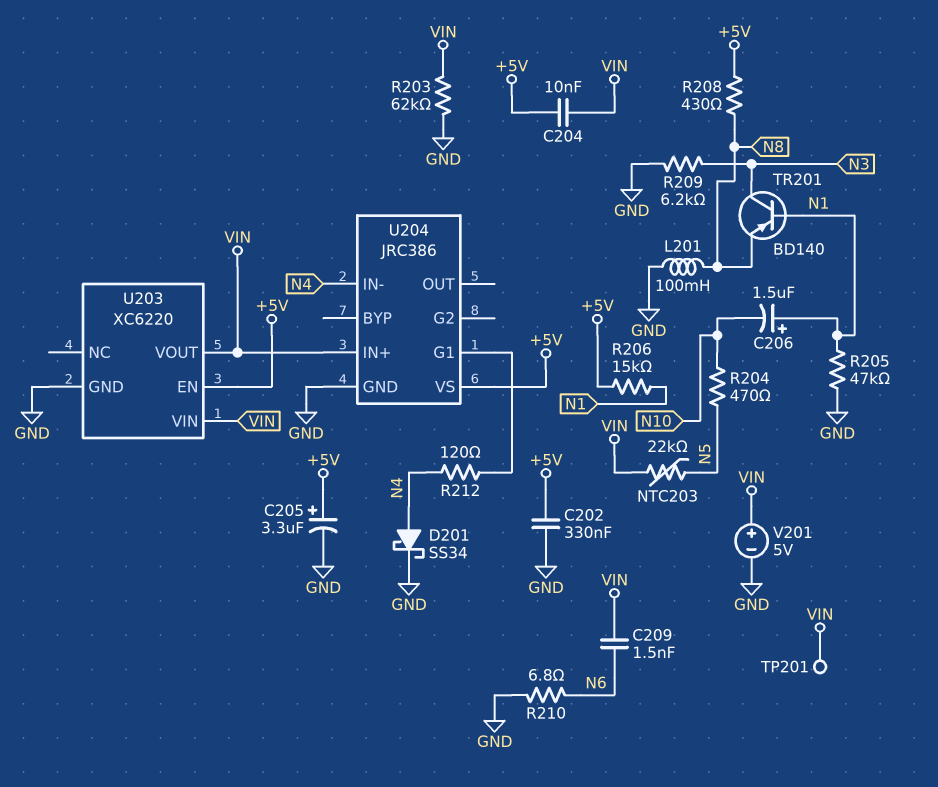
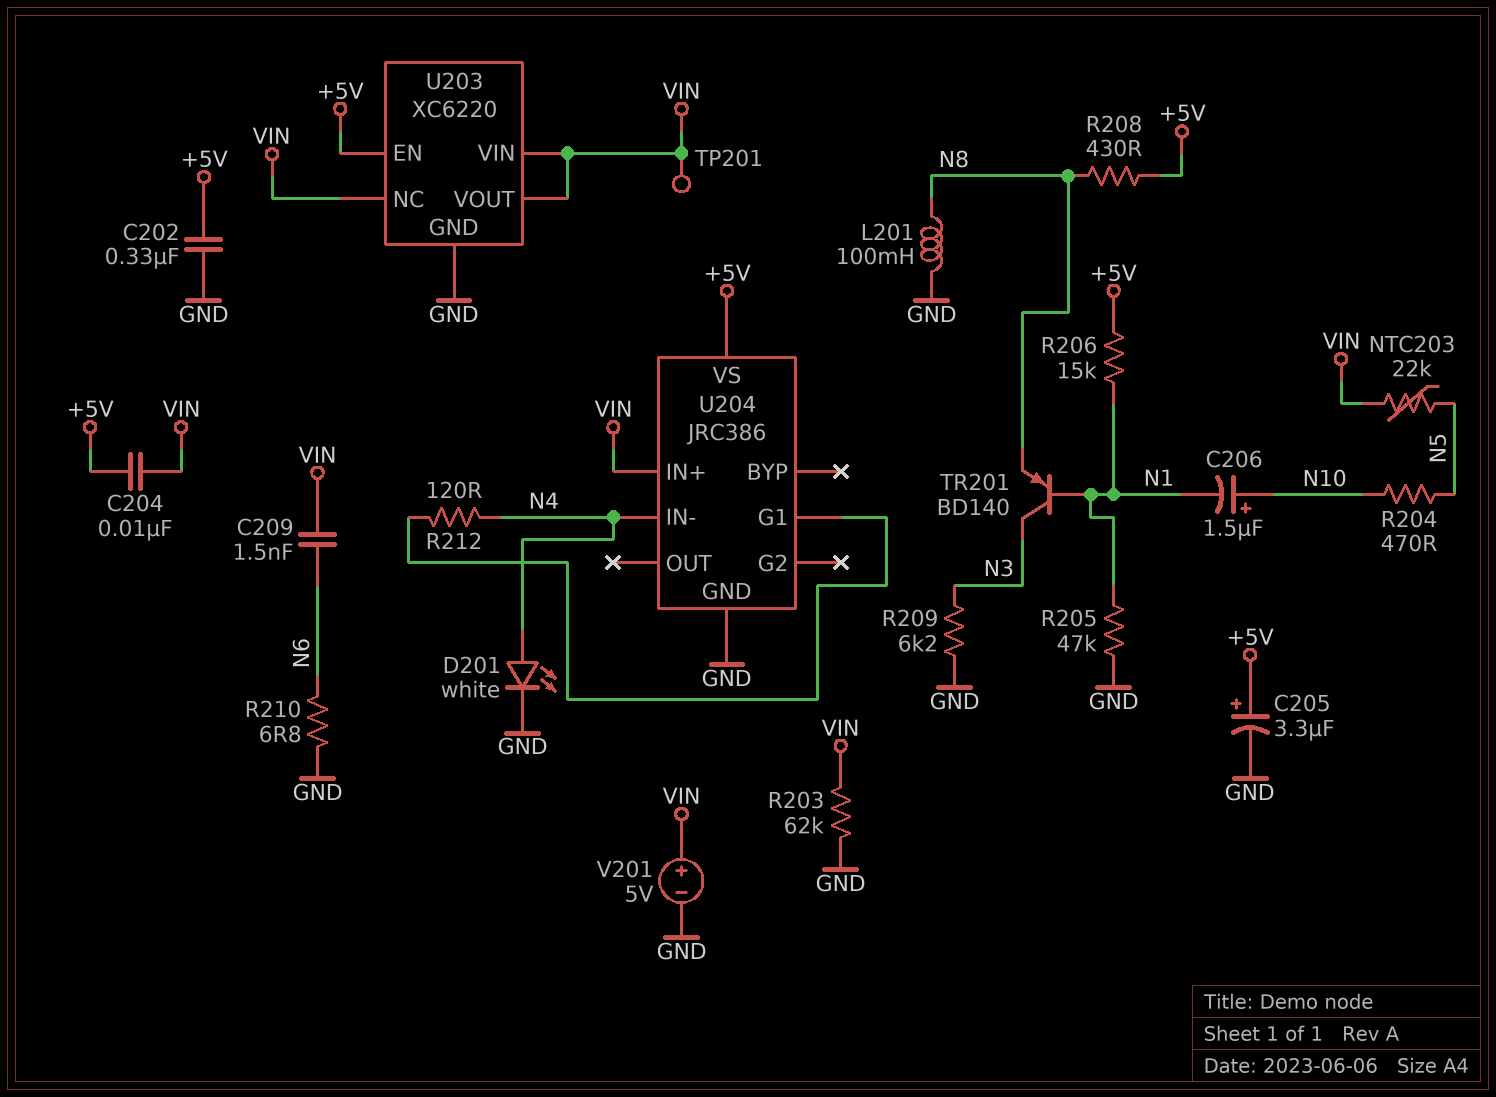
C206: 1.5uF (plus N1, minus N10) -> 1.5uF (plus N10, minus N1)
D201: schottky SS34 (A N4, K GND) -> LED white (A N4, K GND)
U203 pin NC: none -> VIN

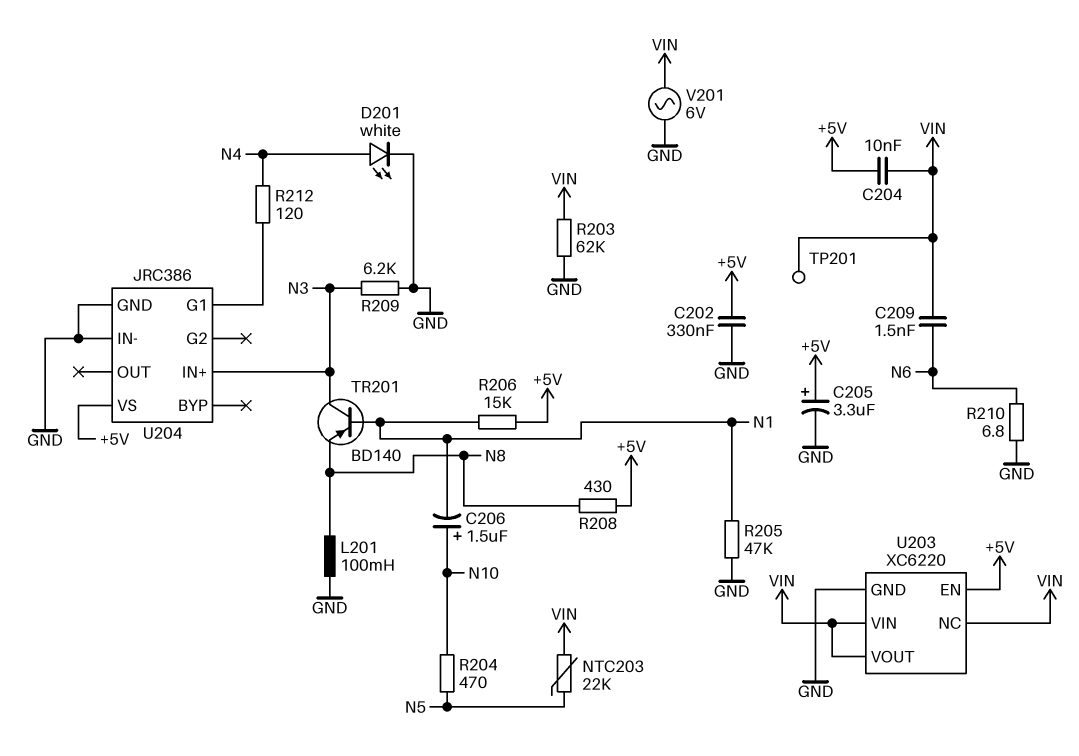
U204 pin IN+: VIN -> N3
U204 pin IN-: N4 -> GND
V201: 5V (plus VIN, minus GND) -> AC 6V (GND, VIN)

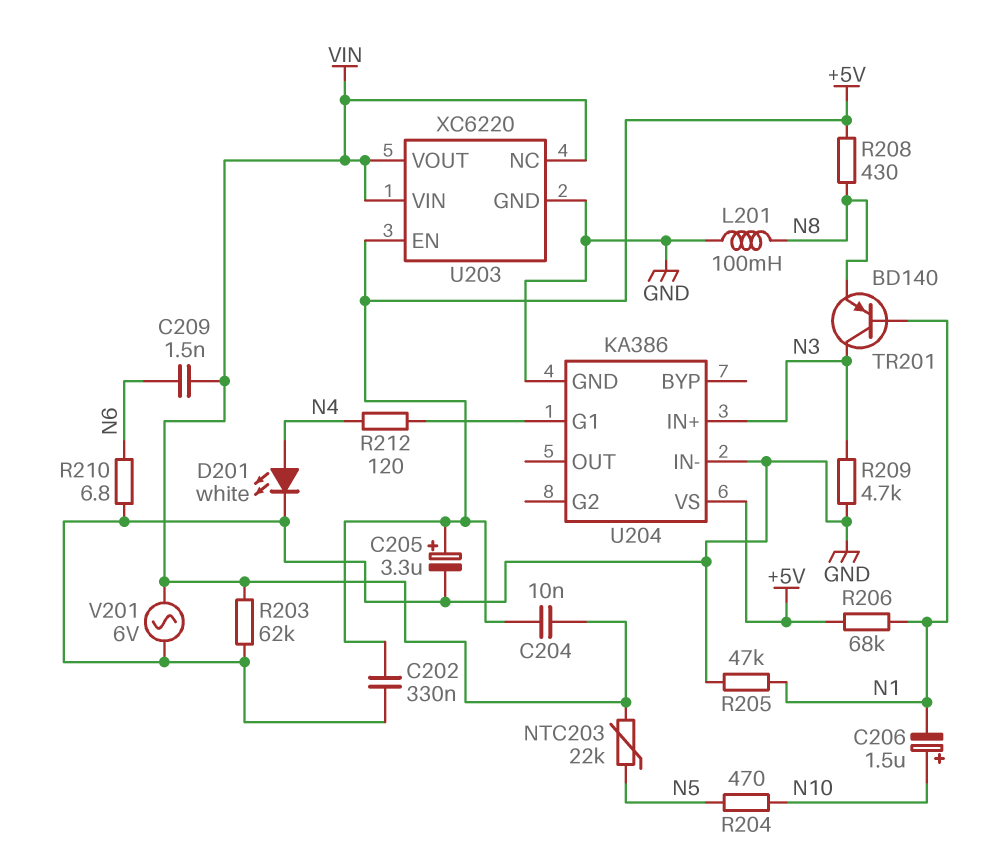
R206: 15k (+5V, N1) -> 68k (+5V, N1)
R209: 6.2k (GND, N3) -> 4.7k (GND, N3)
TP201: test point (VIN) -> none
U204: JRC386 -> KA386

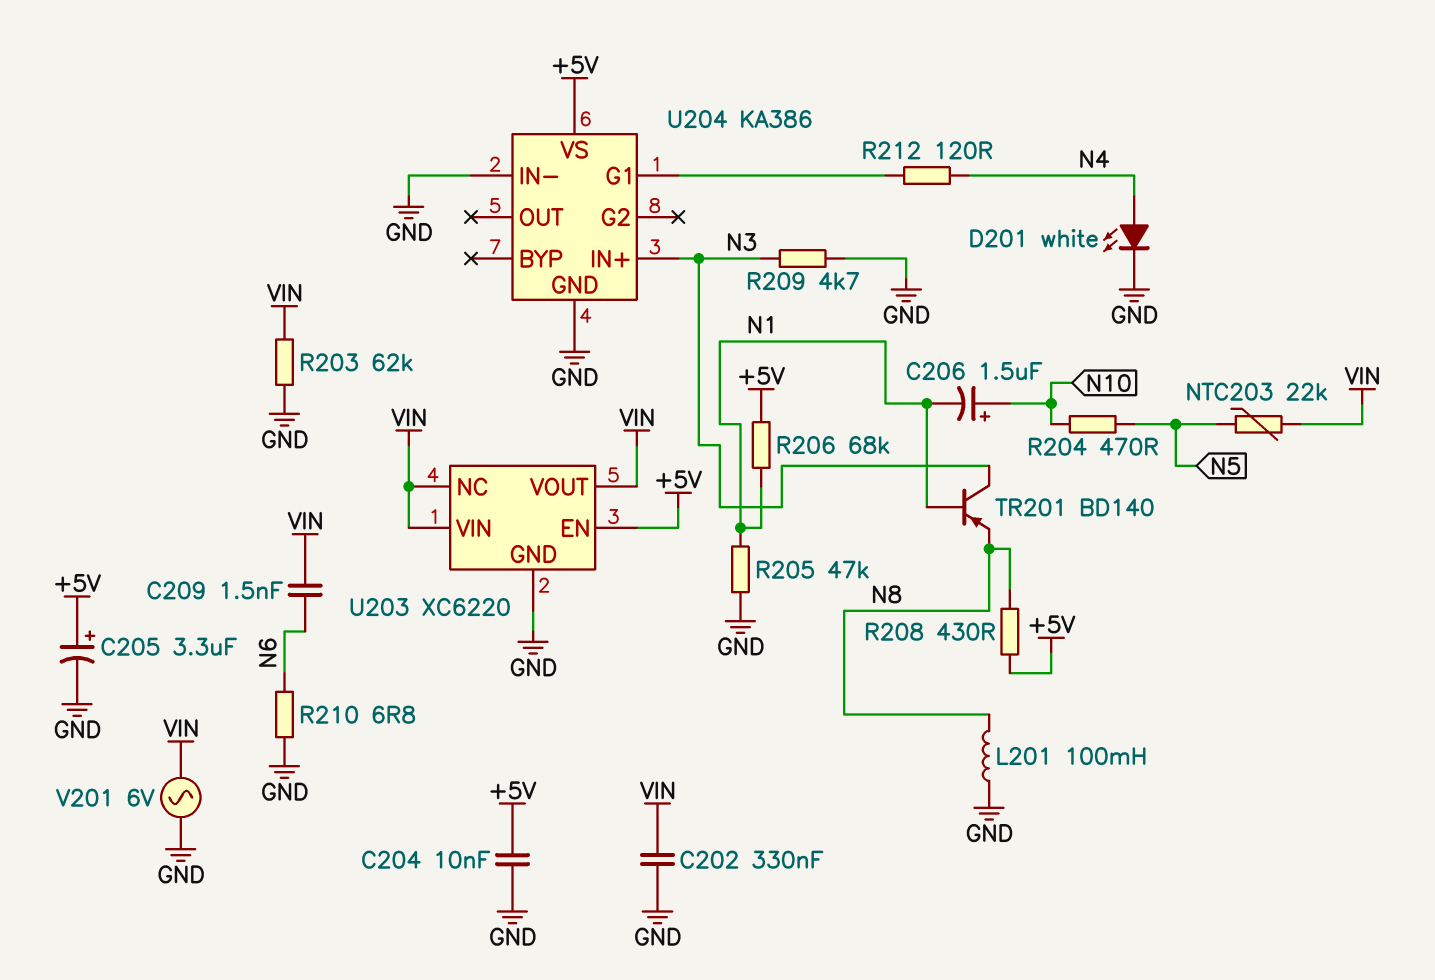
C202: 330nF (+5V, GND) -> 330nF (GND, VIN)
C204: 10nF (+5V, VIN) -> 10nF (+5V, GND)

